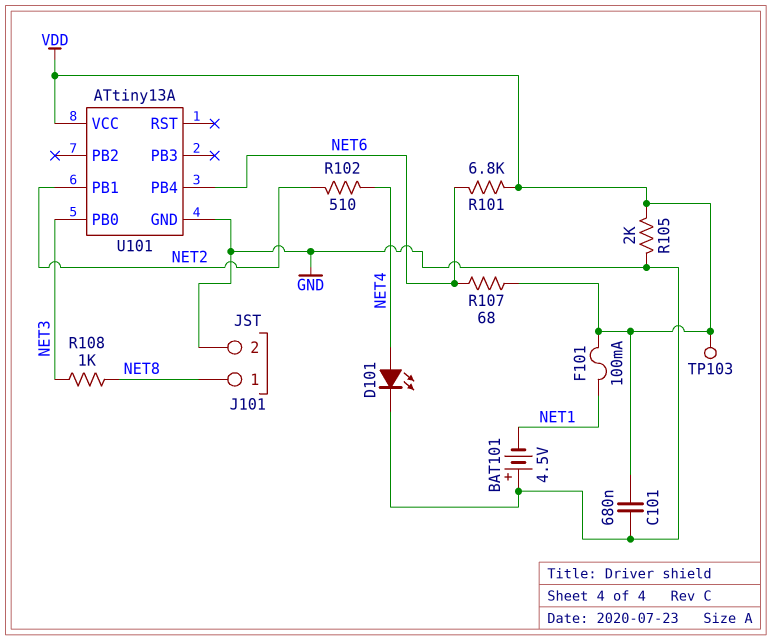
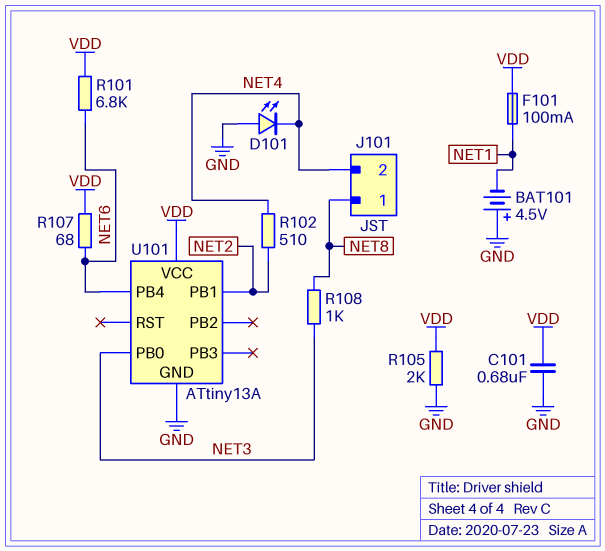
D101: LED (A NET4, K GND) -> LED (A GND, K NET4)
J101 pin 2: GND -> NET4
TP103: test point (VDD) -> none

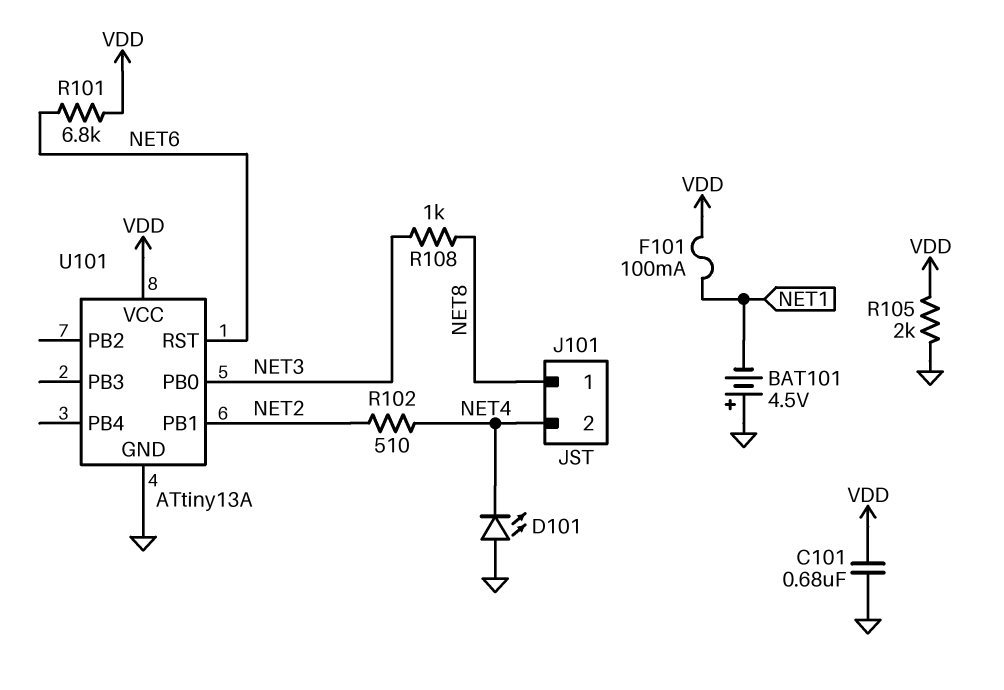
R107: 68 (NET6, VDD) -> none
U101 pin PB4: NET6 -> none
U101 pin RST: none -> NET6

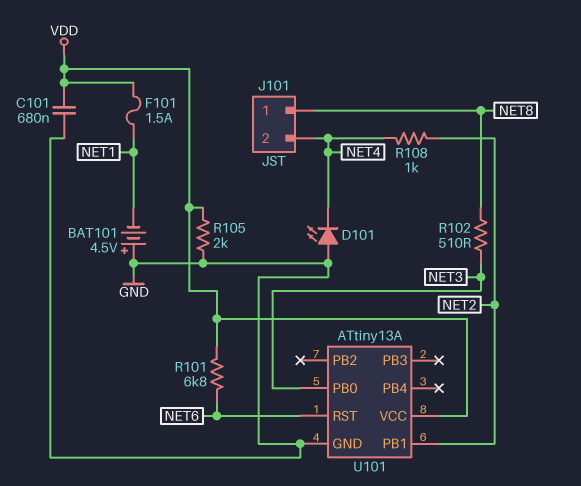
F101: 100mA (NET1, VDD) -> 1.5A (NET1, VDD)
R102: 510 (NET2, NET4) -> 510 (NET3, NET8)
R108: 1k (NET3, NET8) -> 1k (NET2, NET4)

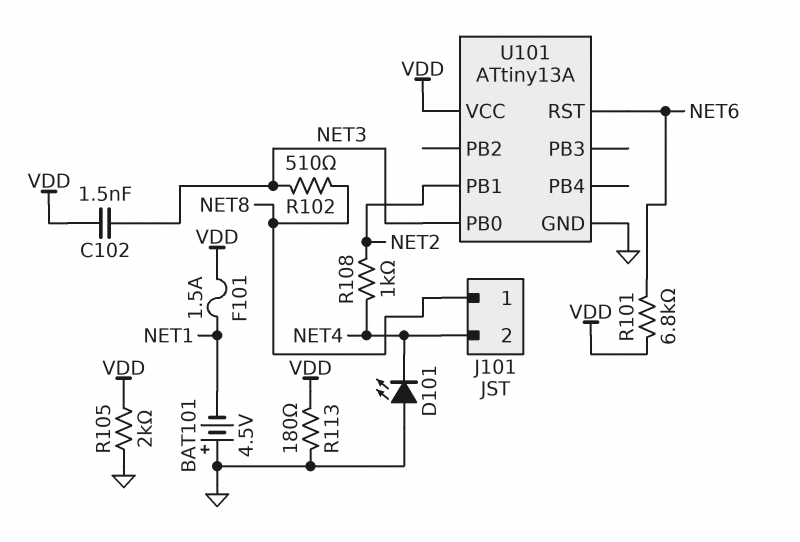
C101: 680nF (GND, VDD) -> none
C102: none -> 1.5nF (NET3, VDD)
R113: none -> 180 (GND, VDD)

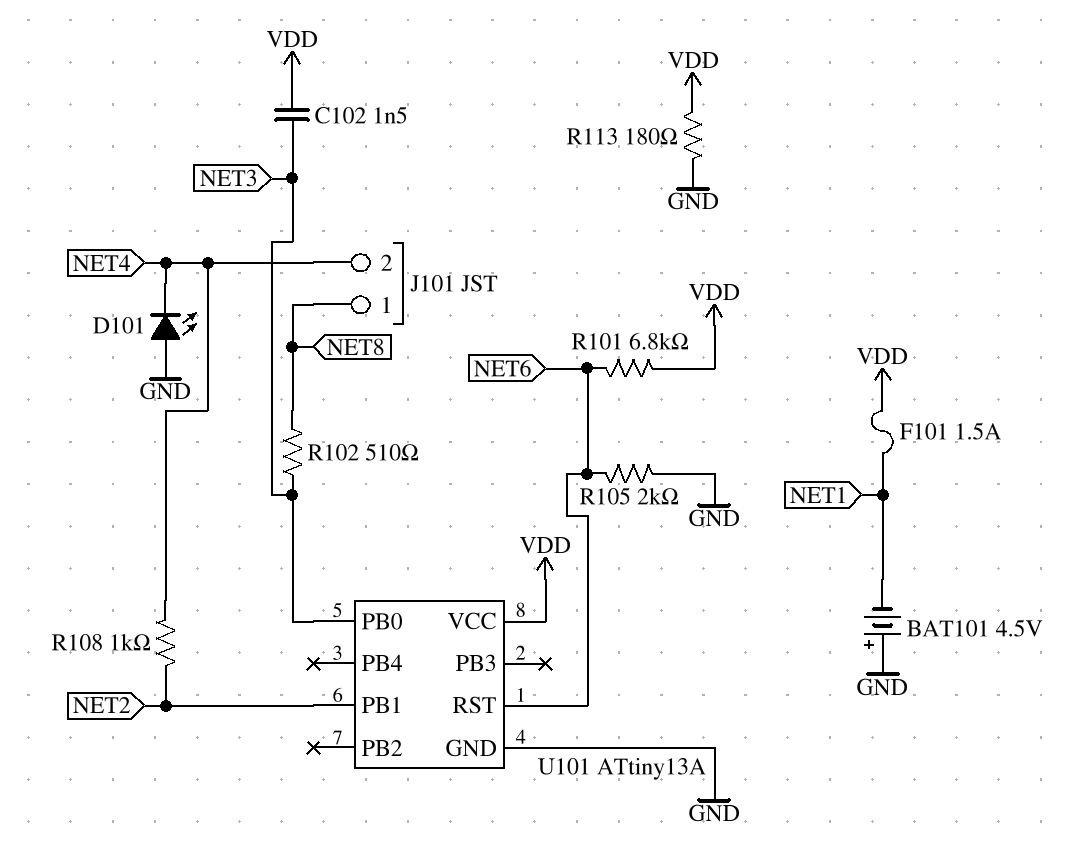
R105: 2k (GND, VDD) -> 2k (GND, NET6)

